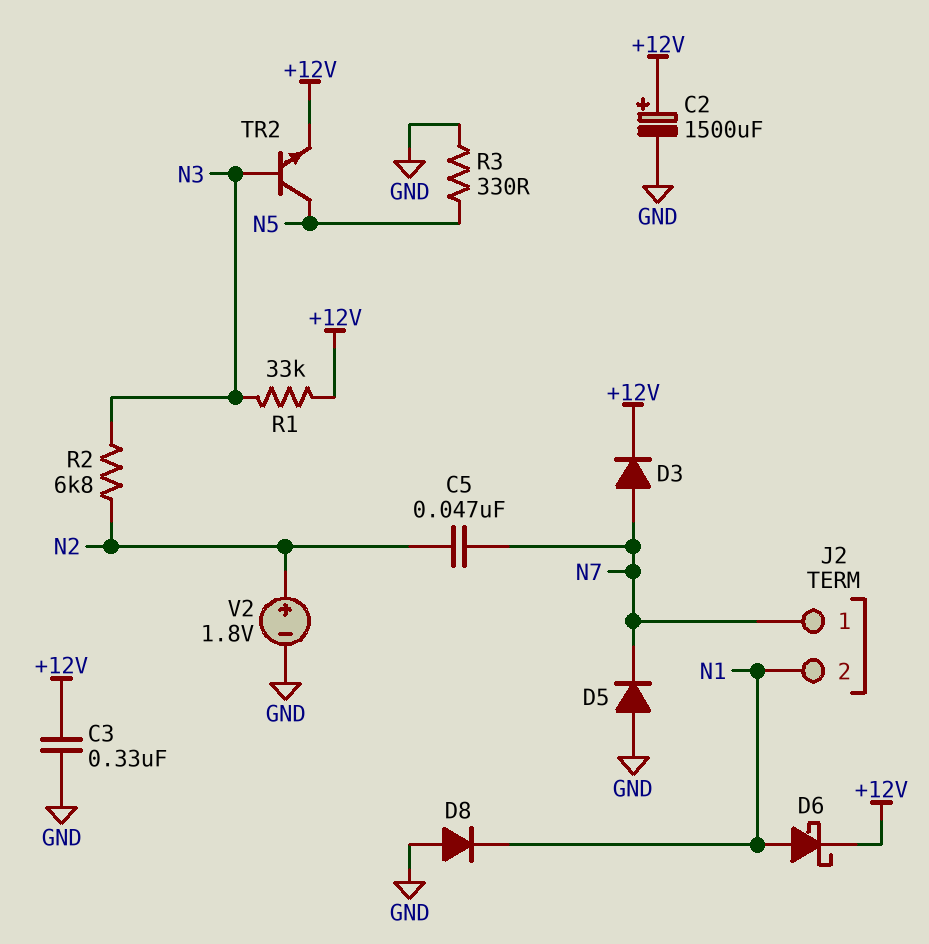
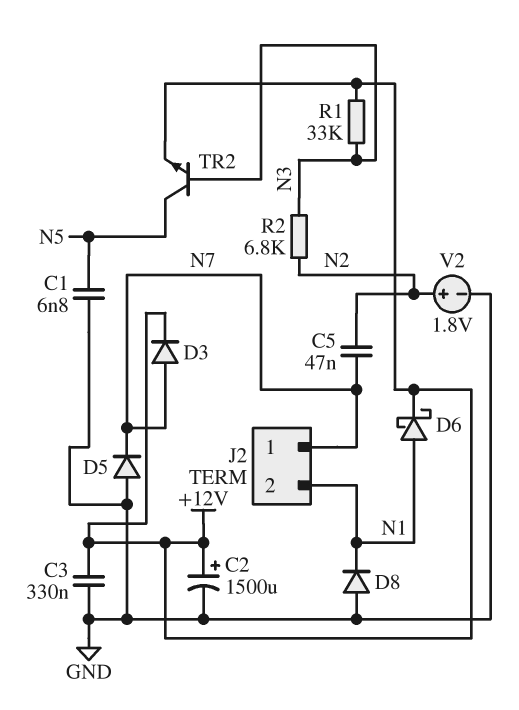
C1: none -> 6.8nF (GND, N5)
R3: 330 (GND, N5) -> none

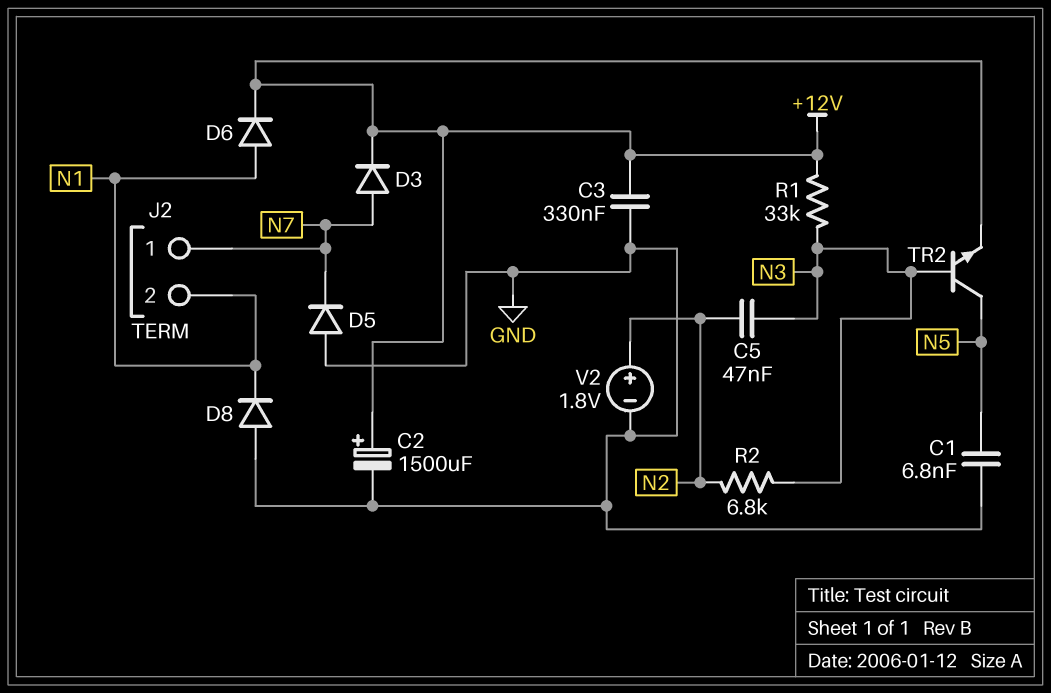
C5: 47nF (N2, N7) -> 47nF (N2, N3)
D6: schottky (A N1, K +12V) -> diode (A N1, K +12V)

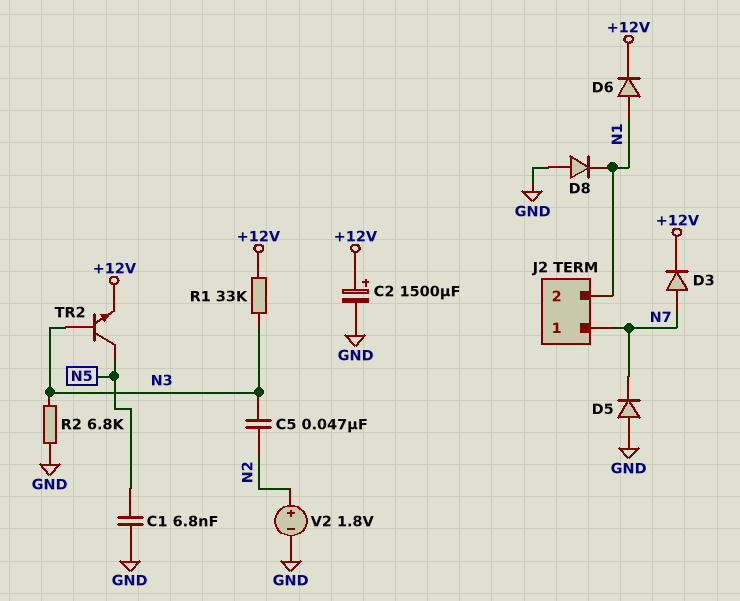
C3: 330nF (+12V, GND) -> none
R2: 6.8k (N2, N3) -> 6.8k (GND, N3)

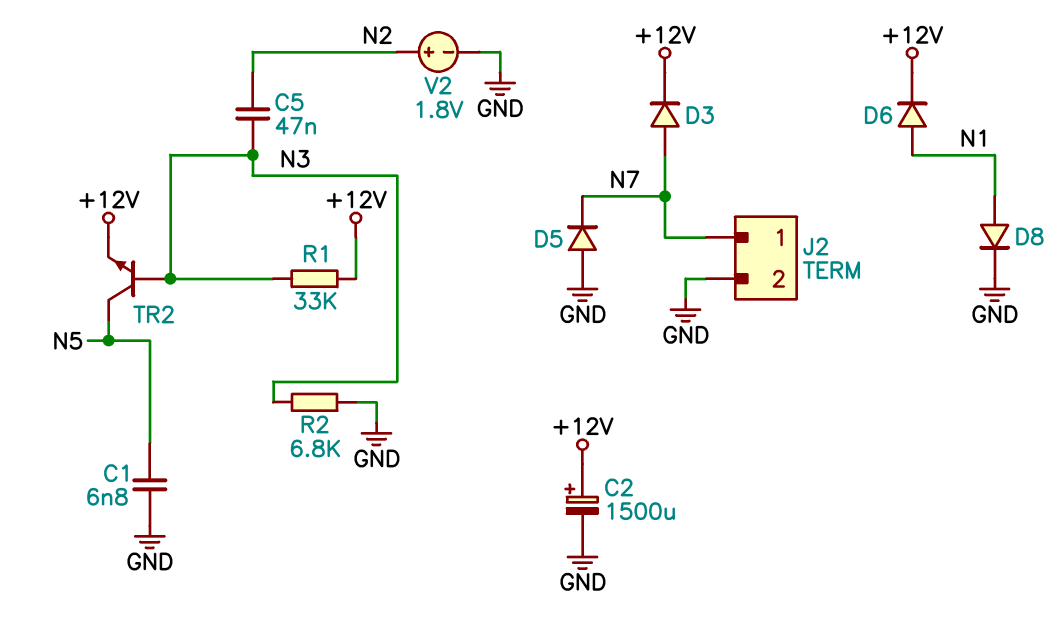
D8: diode (A GND, K N1) -> diode (A N1, K GND)
J2 pin 2: N1 -> GND

